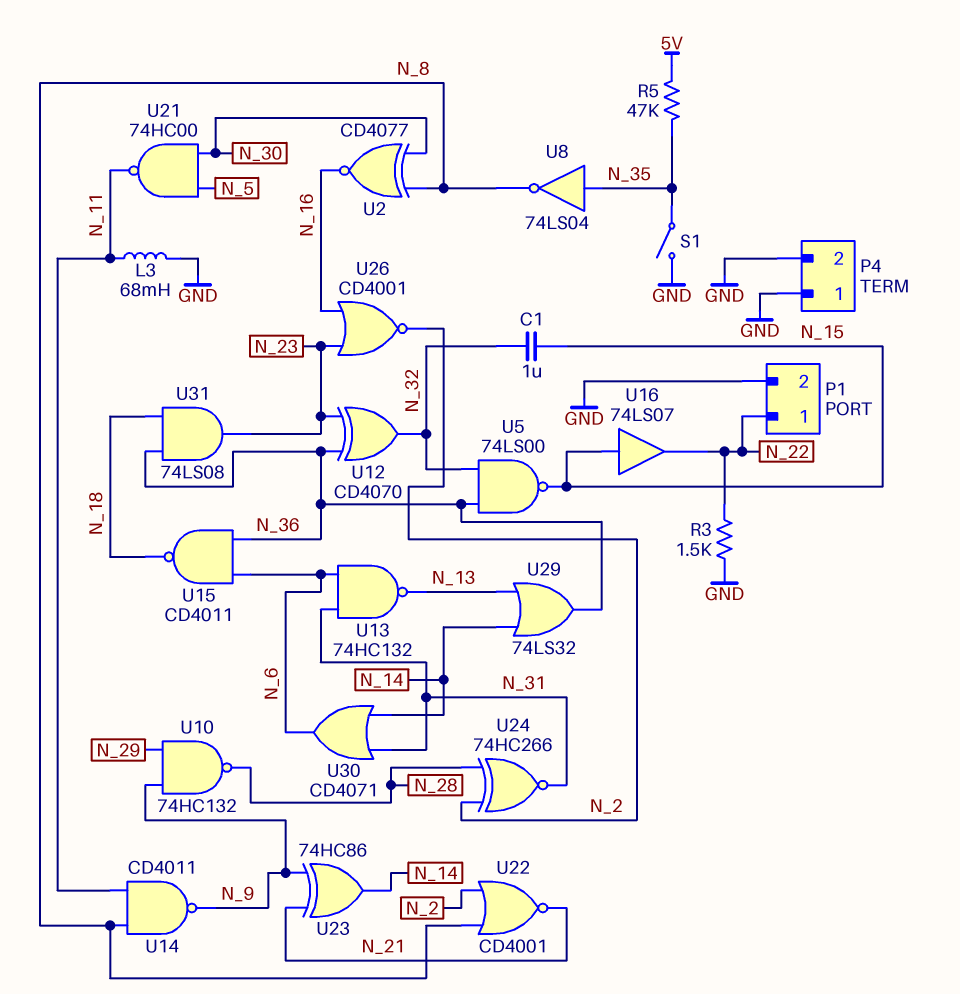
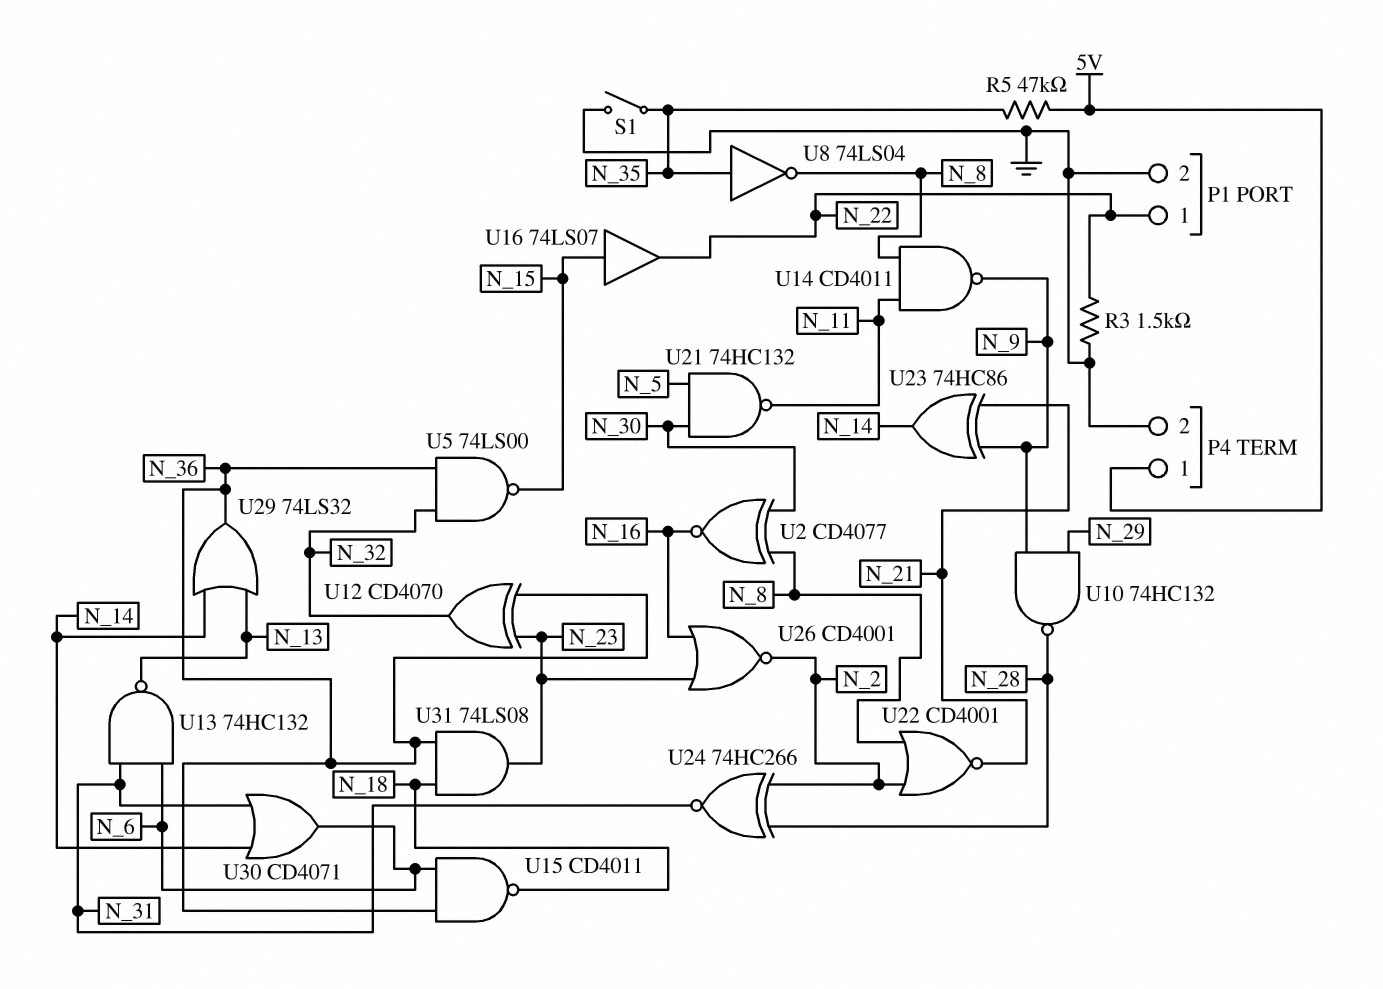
C1: 1uF (N_15, N_32) -> none
L3: 68mH (GND, N_11) -> none
P4 pin 1: GND -> 5V
U21: NAND 74HC00 (in N_5, in N_30, out N_11) -> NAND 74HC132 (in N_5, in N_30, out N_11)

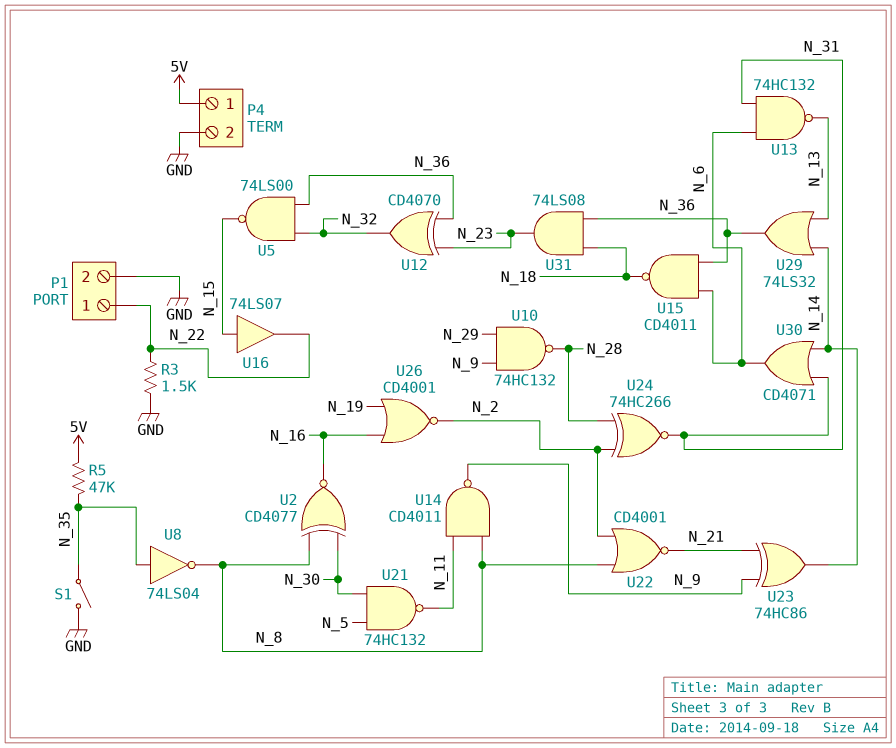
U26: NOR CD4001 (in N_16, in N_23, out N_2) -> NOR CD4001 (in N_16, in N_19, out N_2)

